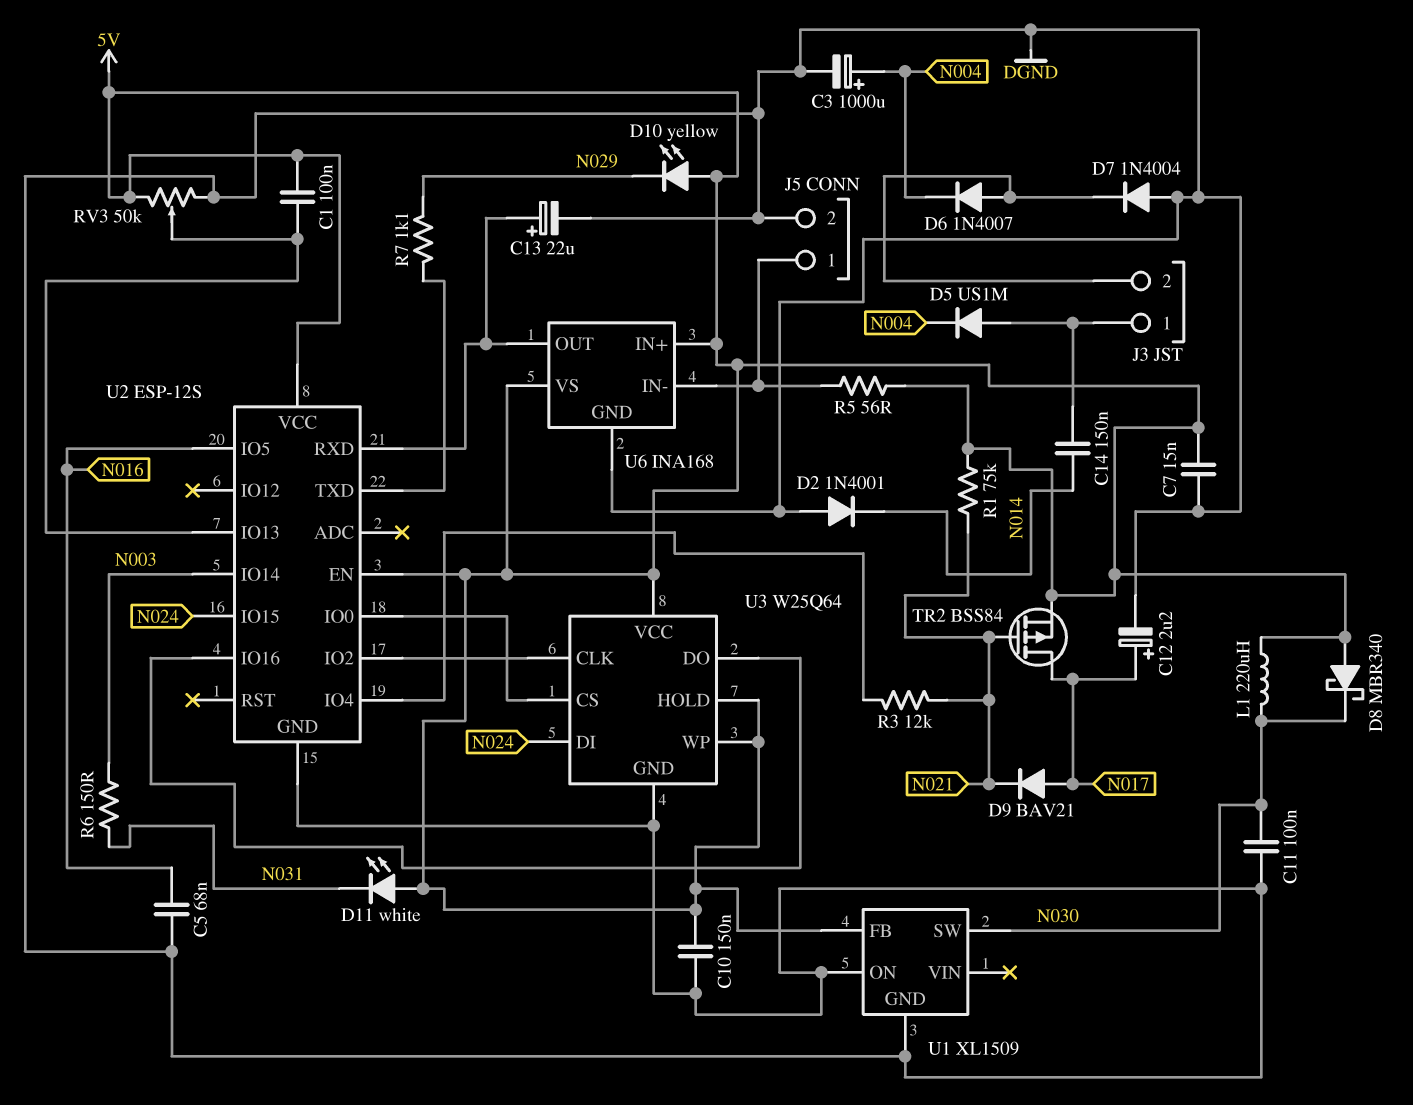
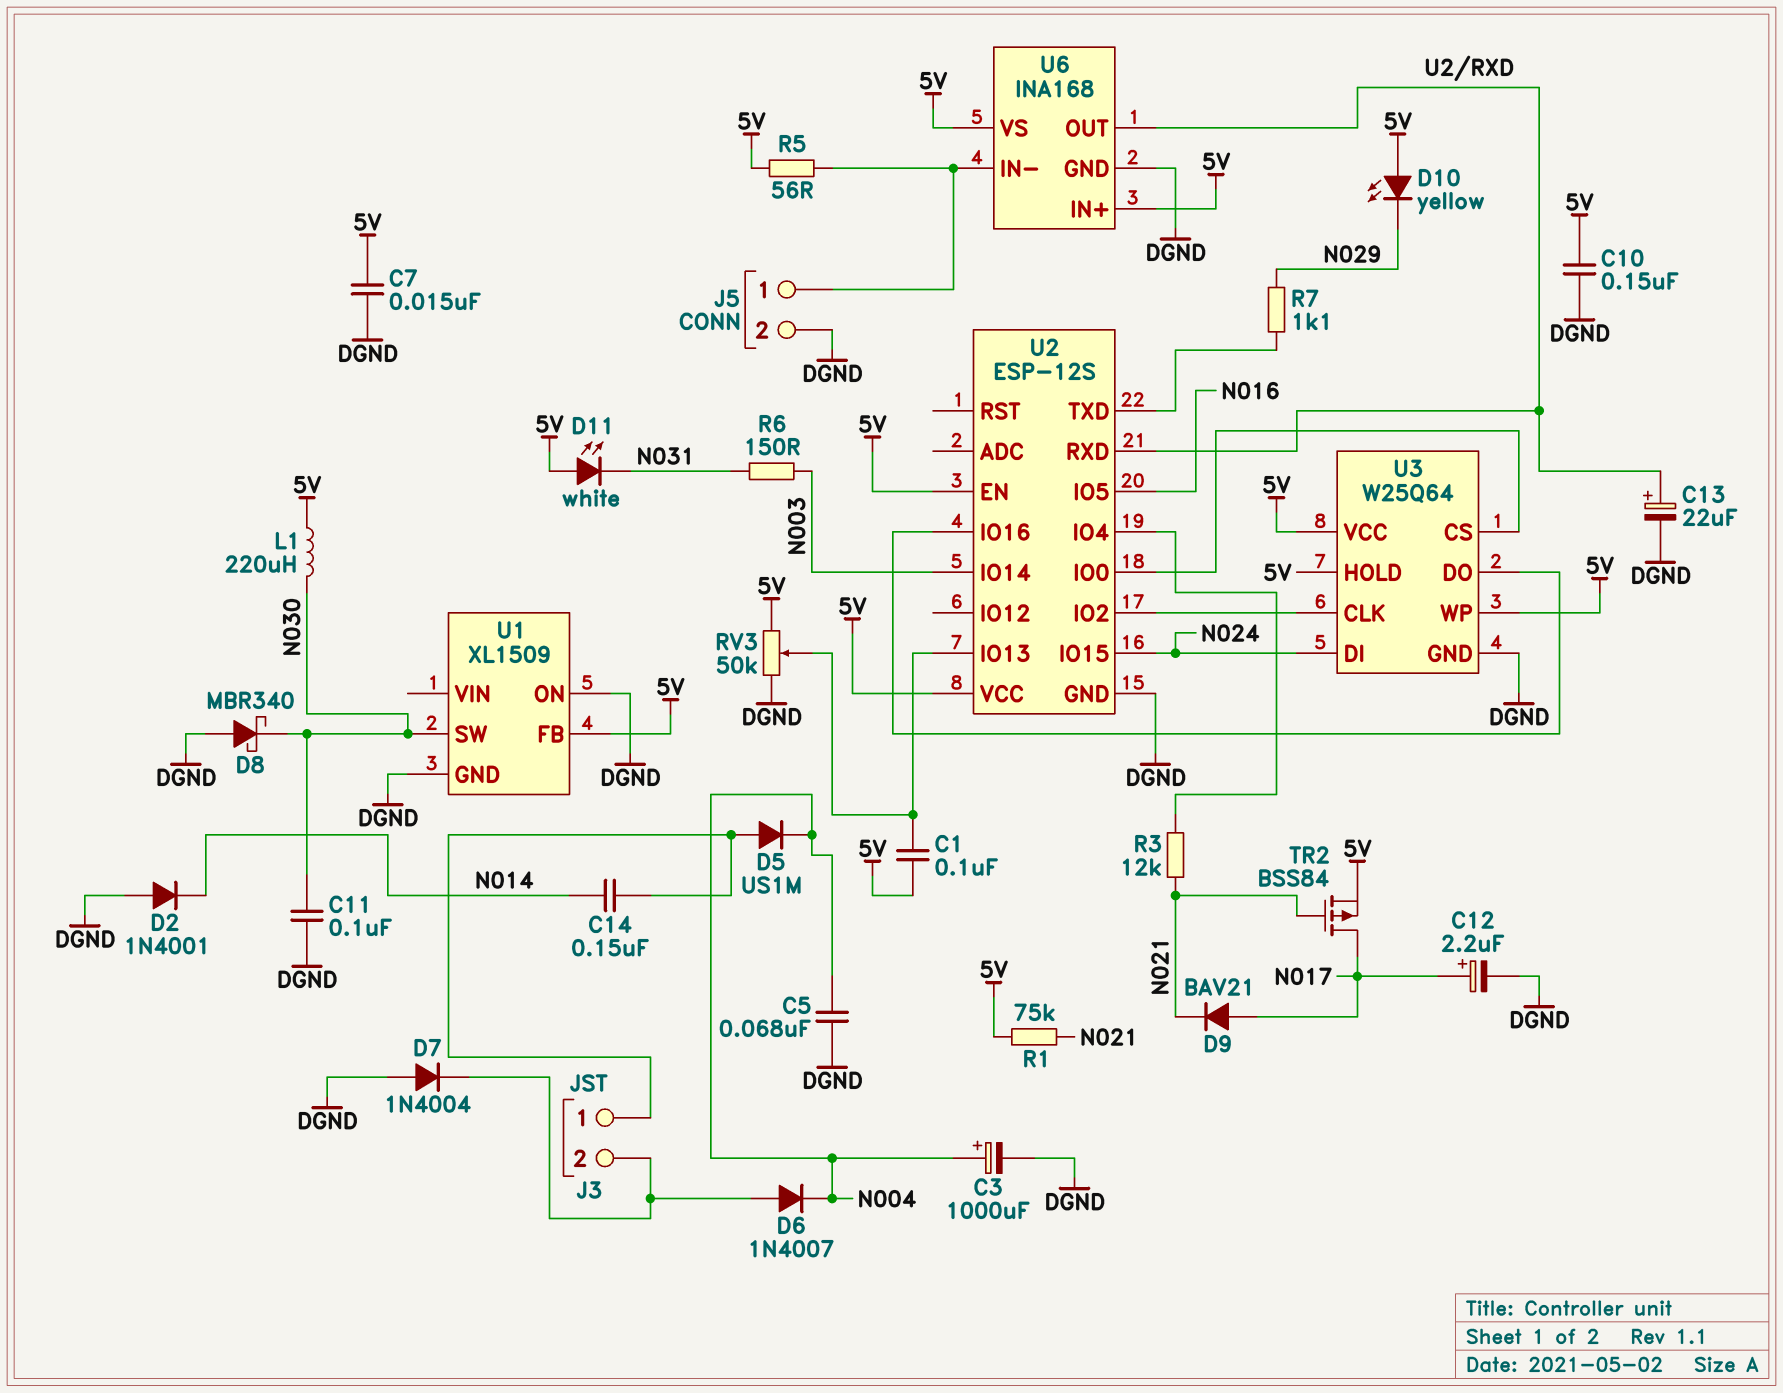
C5: 68nF (DGND, N016) -> 68nF (DGND, N004)
D8: schottky MBR340 (A 5V, K N030) -> schottky MBR340 (A DGND, K N030)

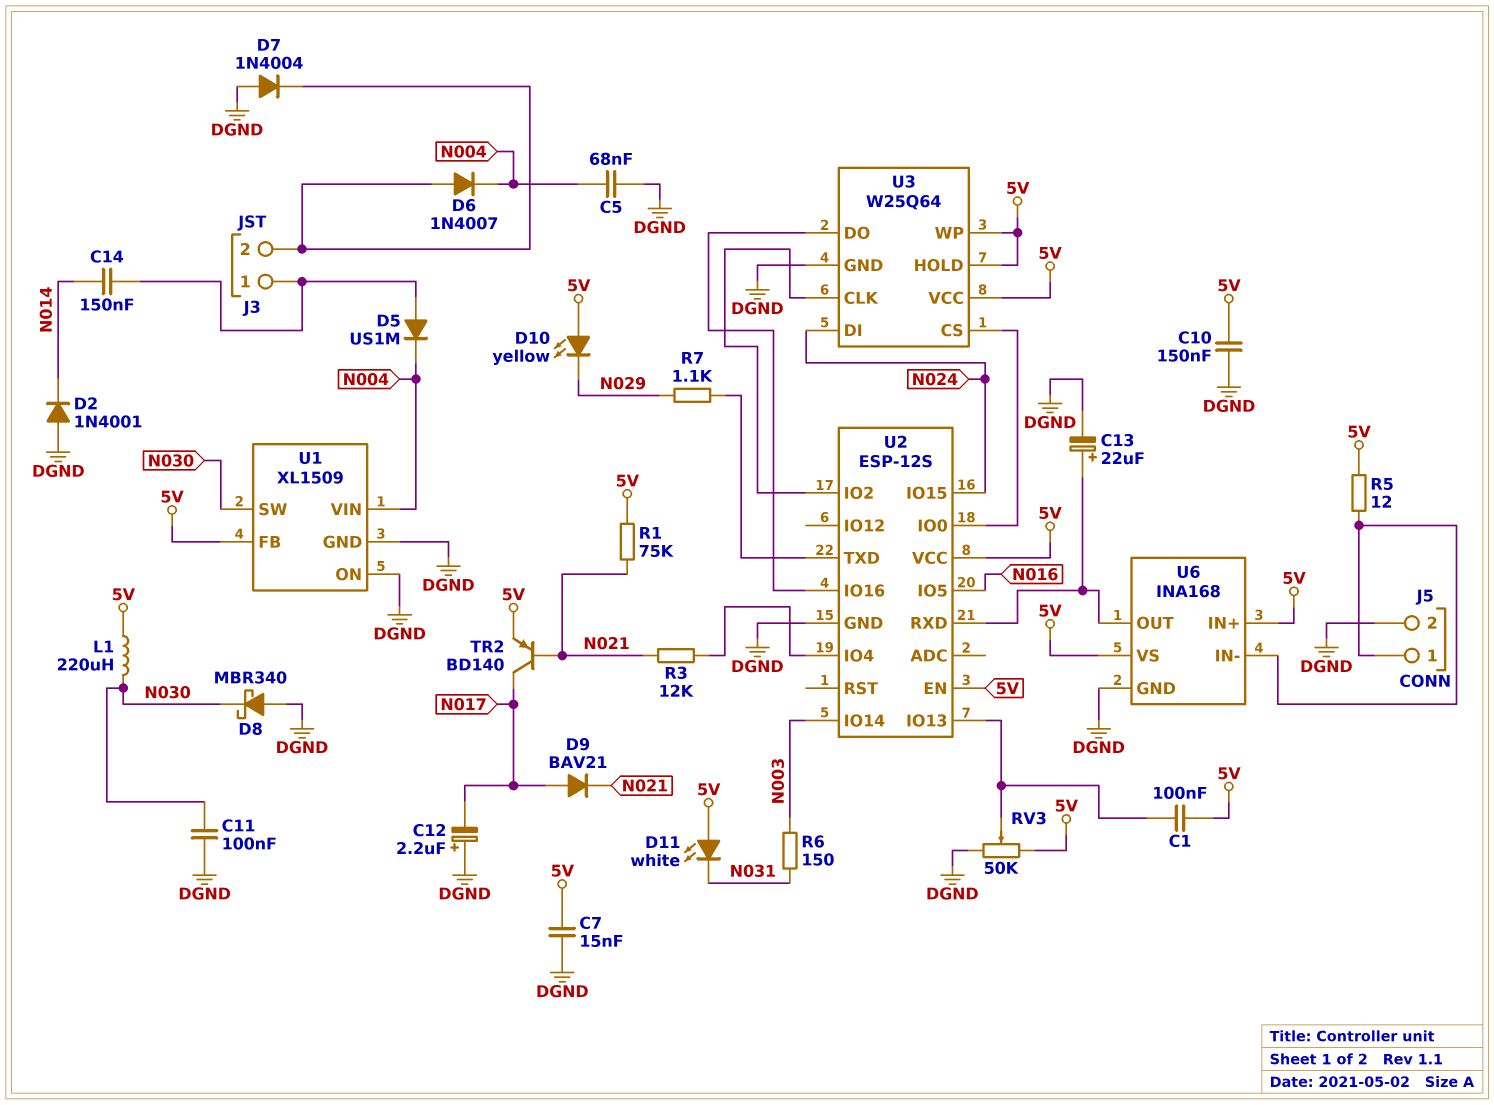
C3: 1000uF (plus N004, minus DGND) -> none
C12: 2.2uF (plus N017, minus DGND) -> 2.2uF (plus DGND, minus N017)
R5: 56 (5V, J5/1) -> 12 (5V, J5/1)
TR2: PMOS BSS84 (G N021, D N017, S 5V) -> PNP BD140 (B N021, C N017, E 5V)
U1 pin VIN: none -> N004

